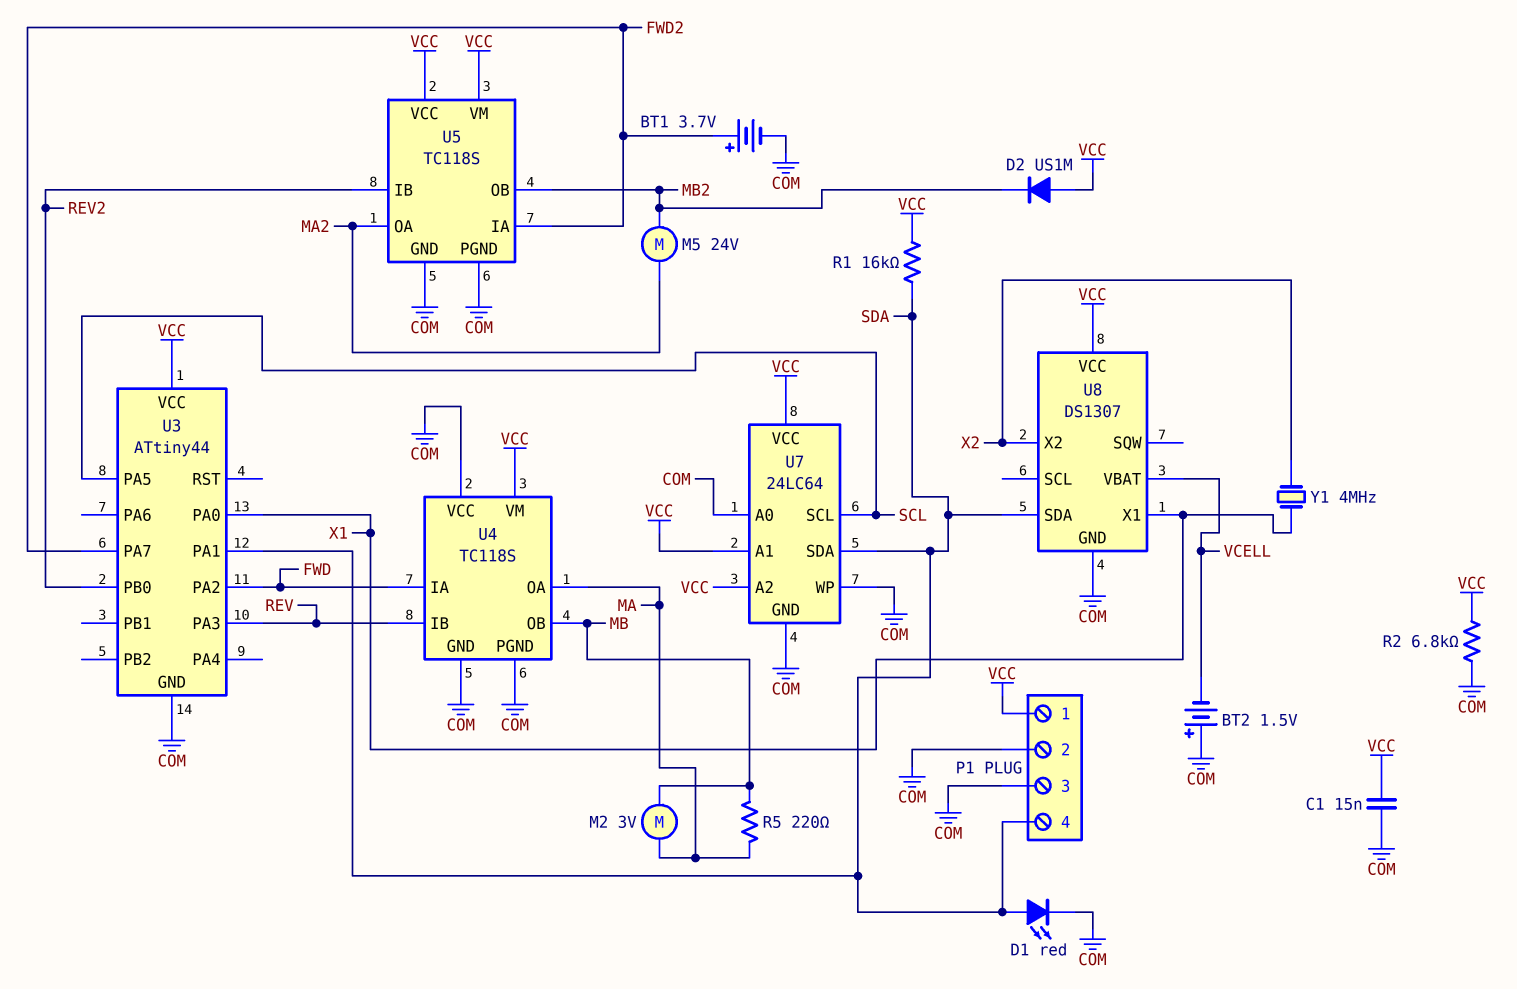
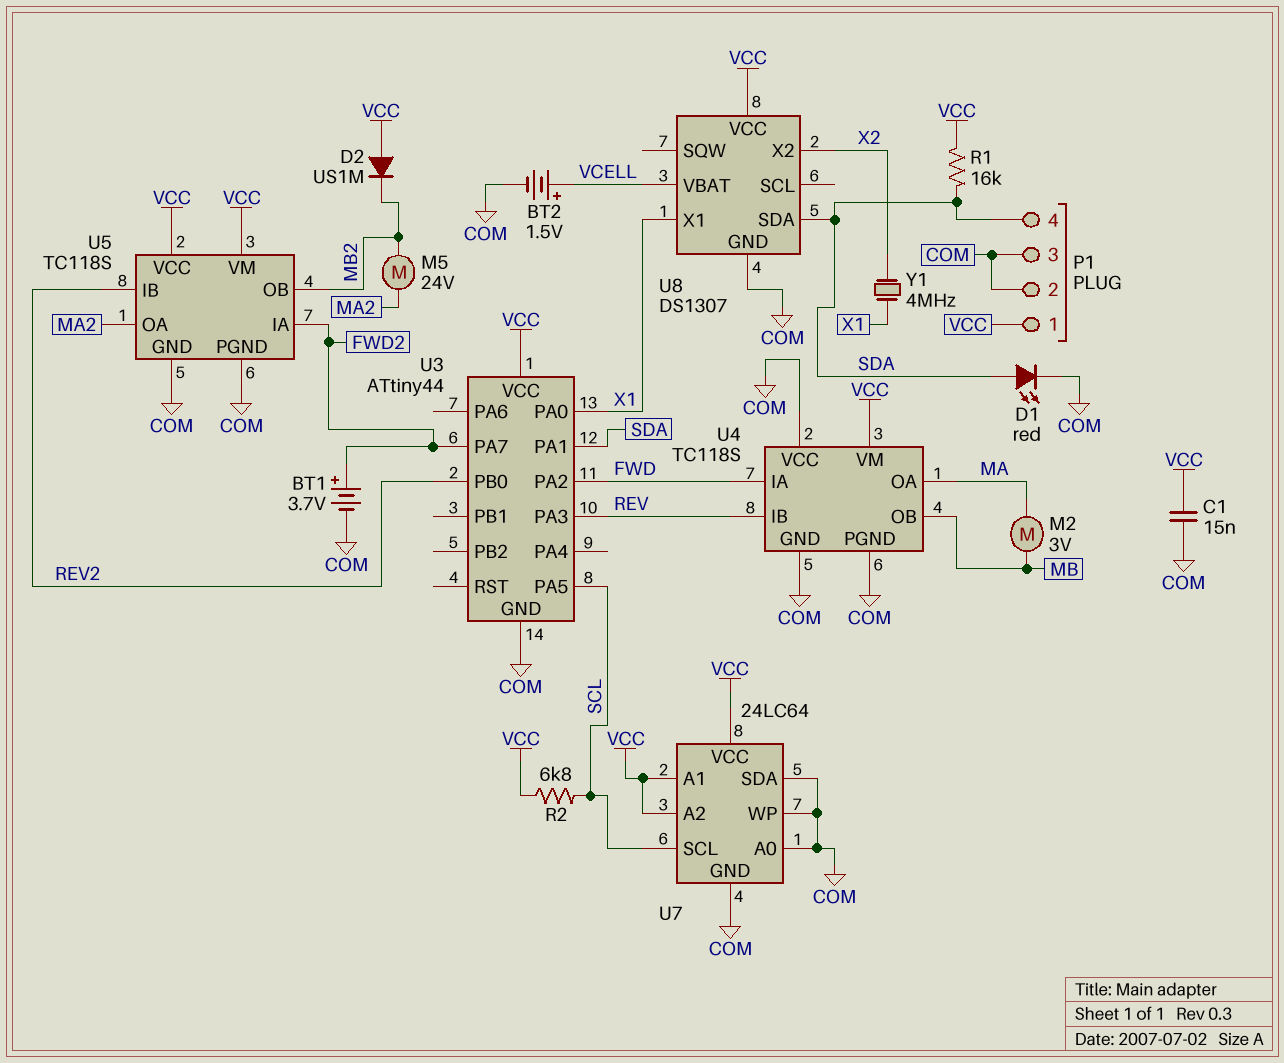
BT2: 1.5V (plus COM, minus VCELL) -> 1.5V (plus VCELL, minus COM)
R2: 6.8k (COM, VCC) -> 6.8k (SCL, VCC)
R5: 220 (MA, MB) -> none
U7 pin SDA: SDA -> COM

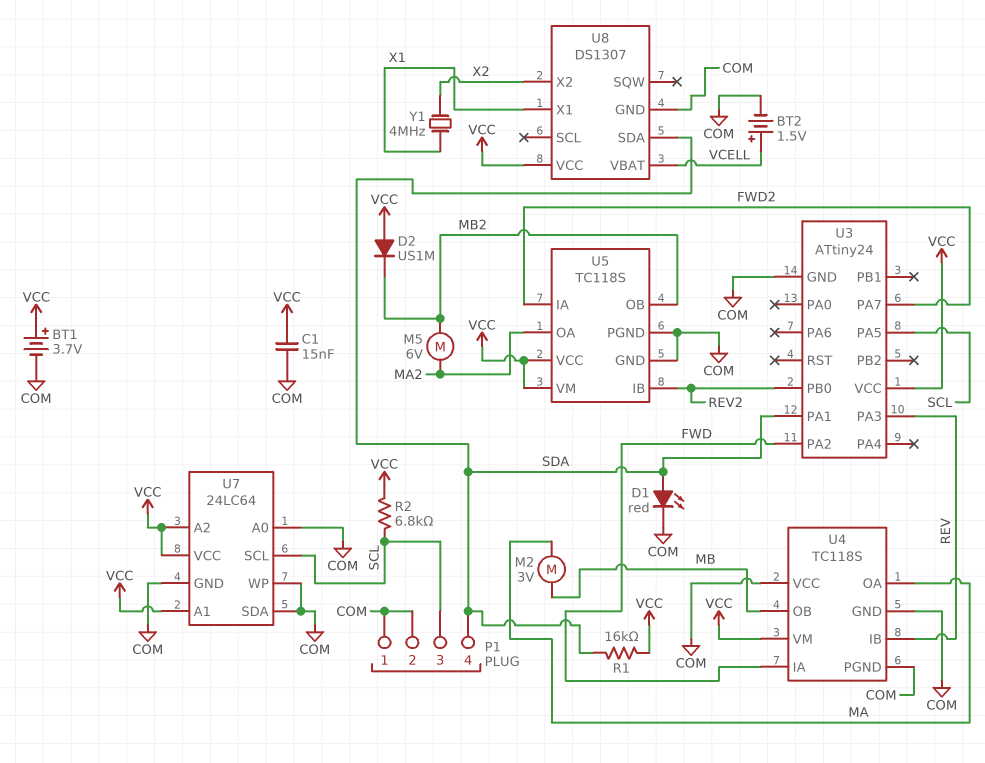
BT1: 3.7V (plus FWD2, minus COM) -> 3.7V (plus VCC, minus COM)
M5: motor 24V (MA2, MB2) -> motor 6V (MA2, MB2)
P1 pin 1: VCC -> COM
P1 pin 3: COM -> SCL
U3: ATtiny44 -> ATtiny24
U3 pin PA0: X1 -> none

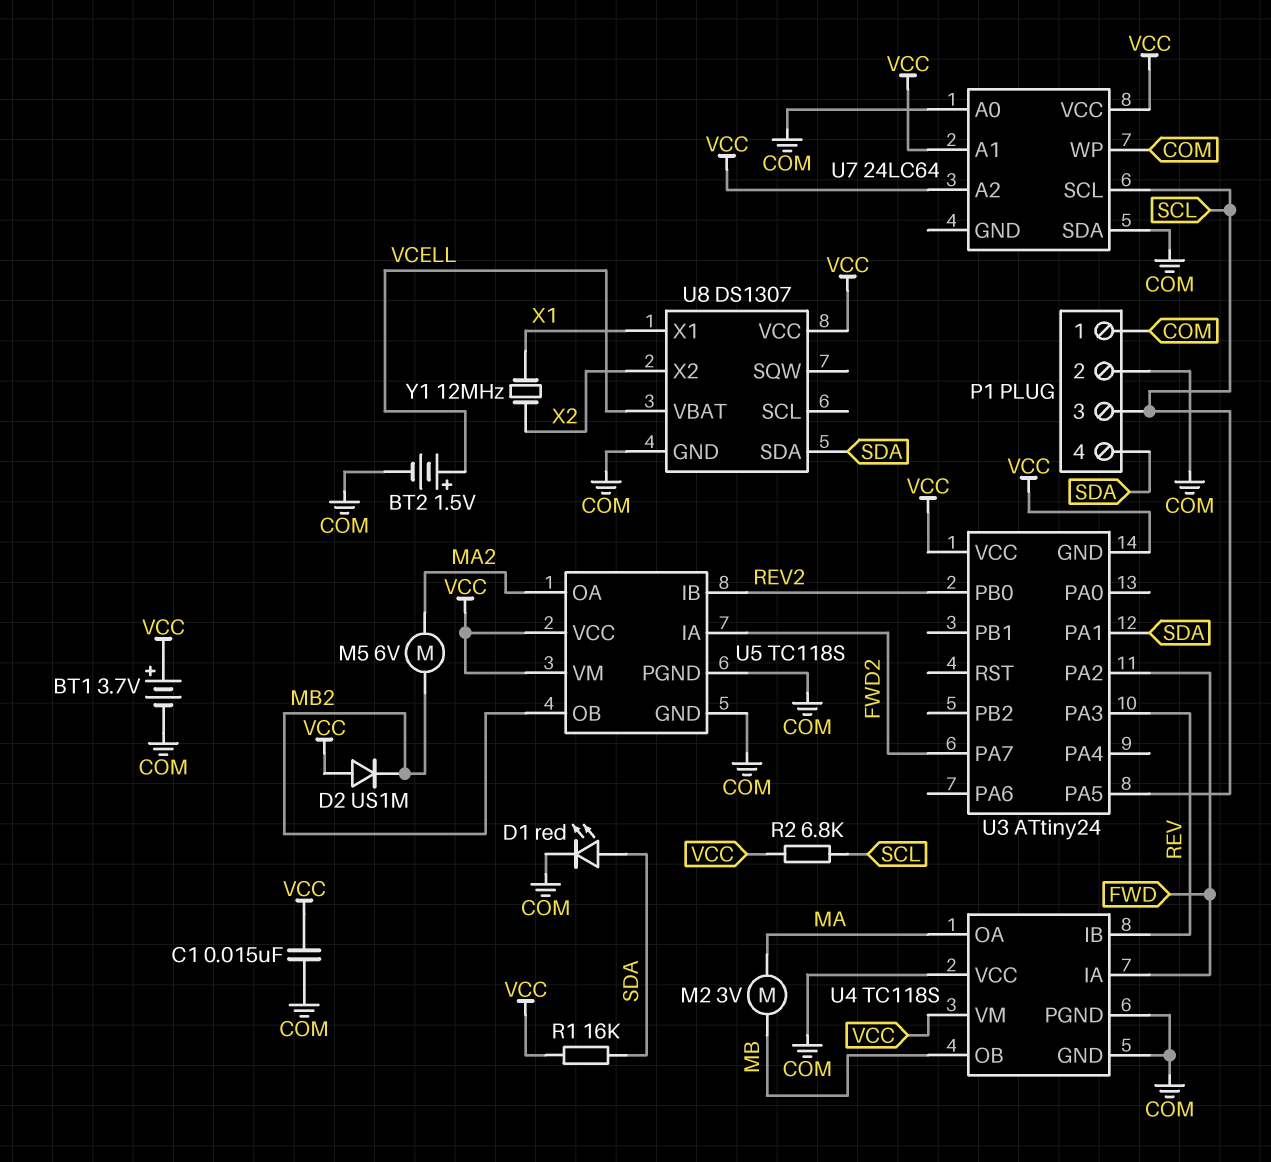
U3 pin GND: COM -> VCC
U7 pin GND: COM -> none
Y1: 4MHz (X1, X2) -> 12MHz (X1, X2)

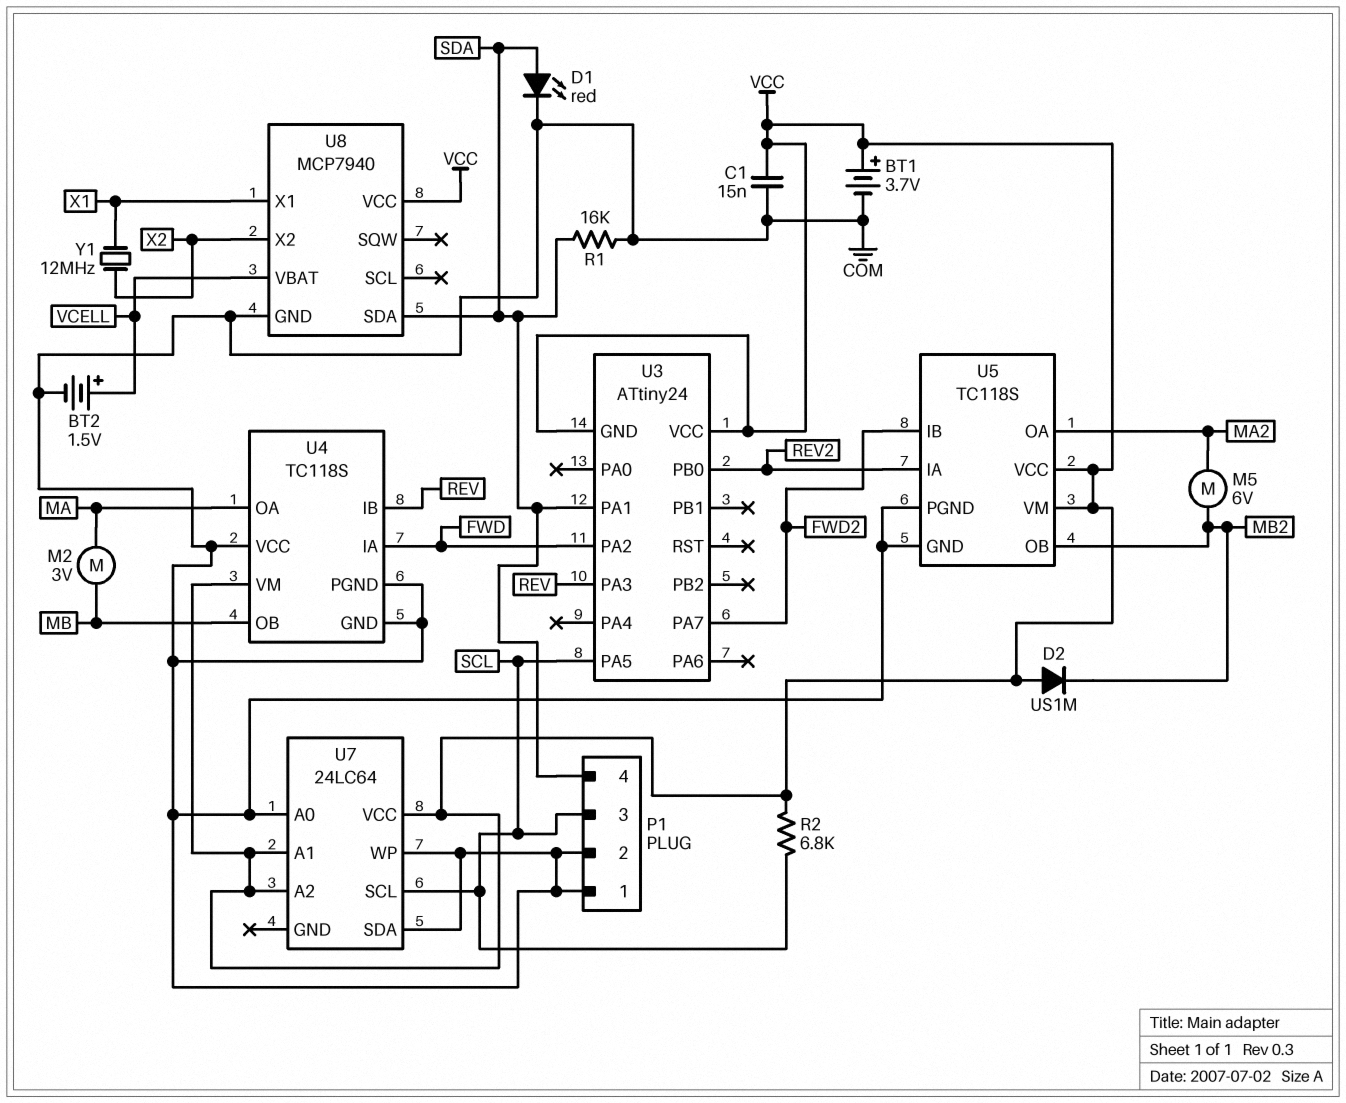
R1: 16k (SDA, VCC) -> 16k (COM, SDA)
U5 pin IA: FWD2 -> REV2
U5 pin IB: REV2 -> FWD2
U8: DS1307 -> MCP7940

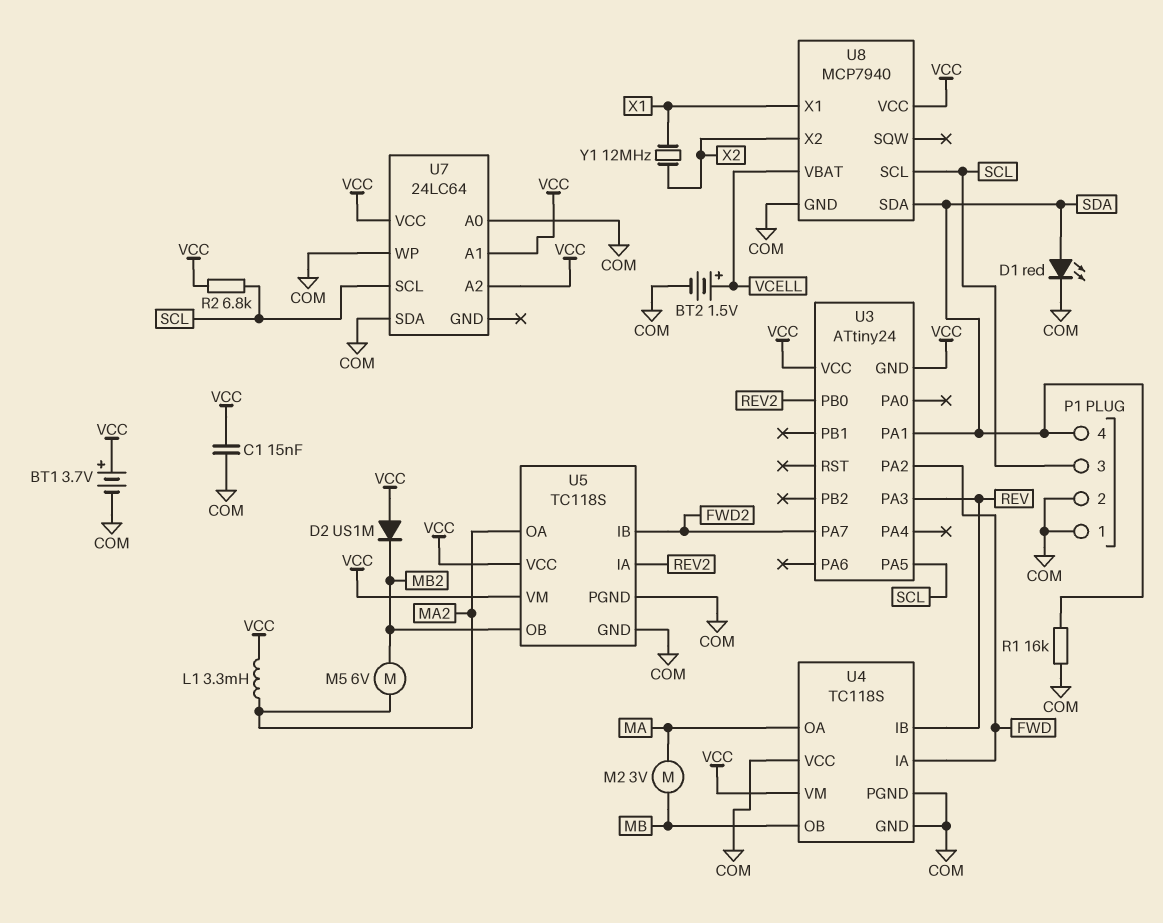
L1: none -> 3.3mH (MA2, VCC)
U8 pin SCL: none -> SCL

